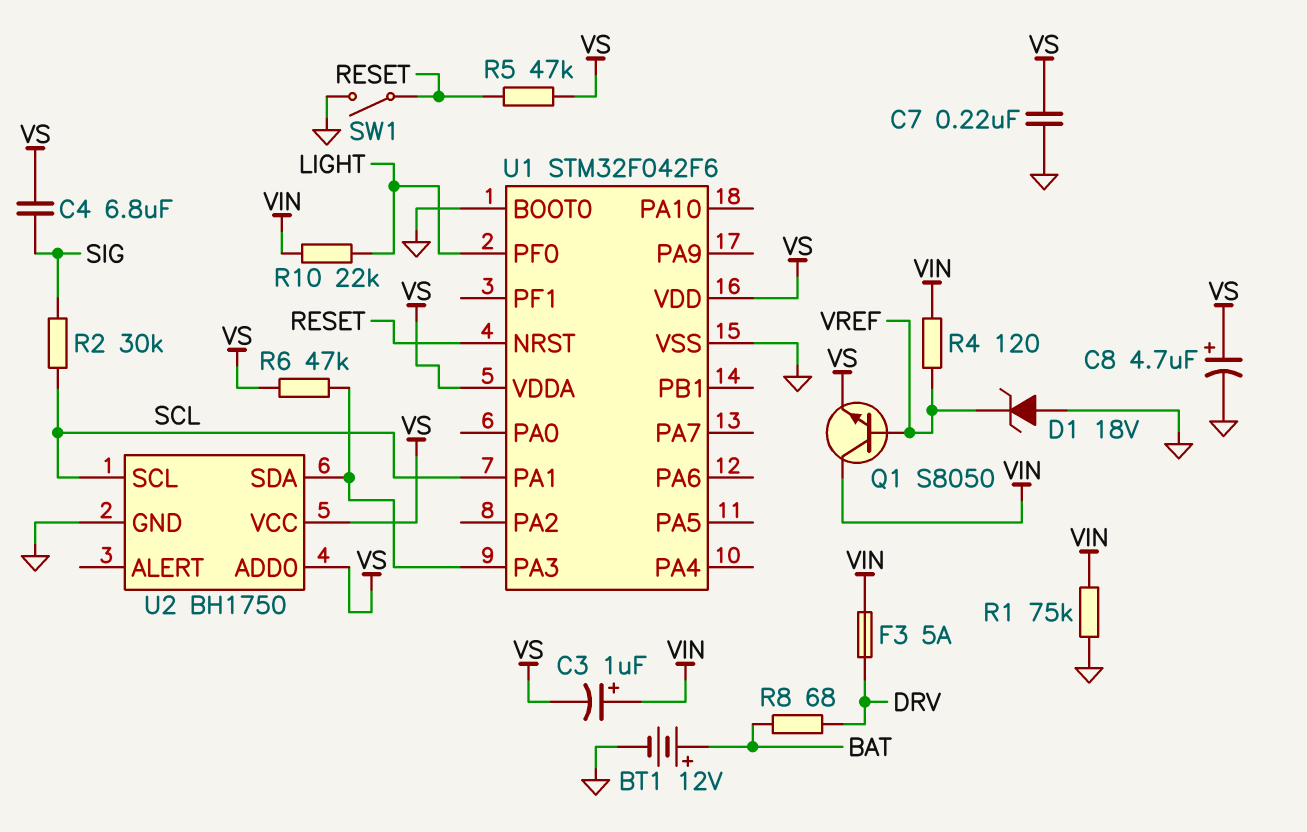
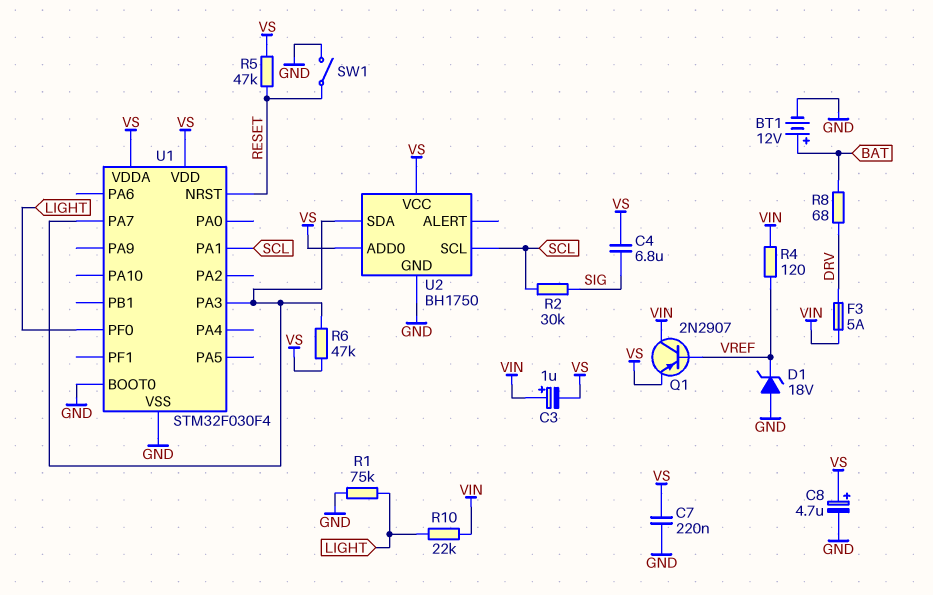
Q1: NPN S8050 (B VREF, C VIN, E VS) -> PNP 2N2907 (B VREF, C VIN, E VS)
R1: 75k (GND, VIN) -> 75k (GND, LIGHT)
U1: STM32F042F6 -> STM32F030F4
U1 pin PA7: none -> U1/PA3

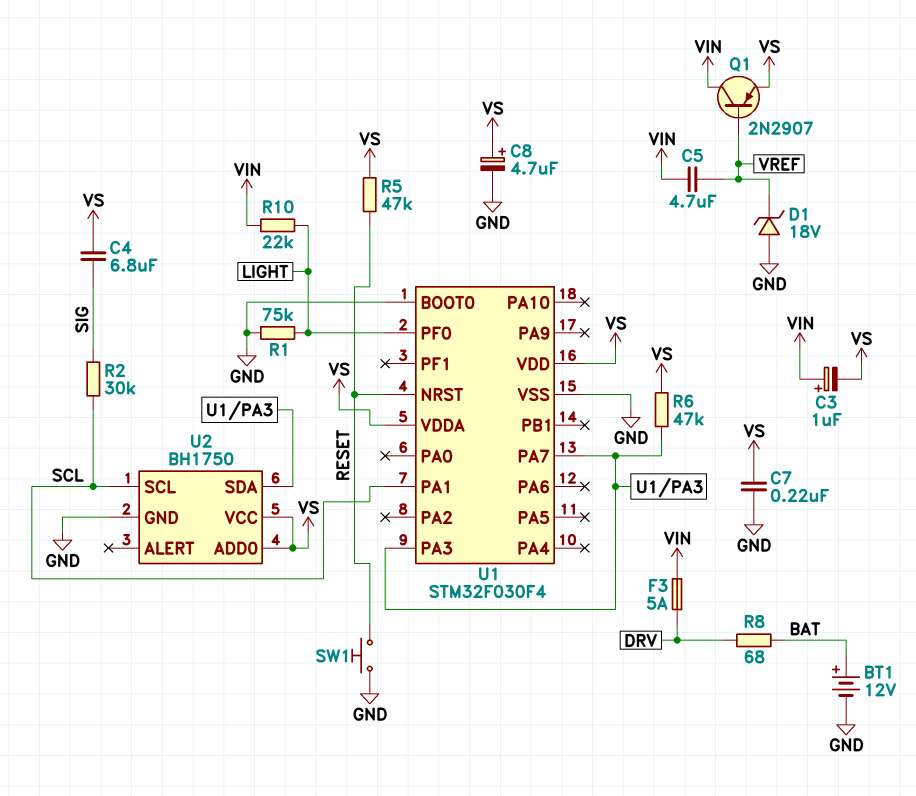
C5: none -> 4.7uF (VIN, VREF)
R4: 120 (VIN, VREF) -> none
SW1: switch (GND, RESET) -> button (GND, RESET)

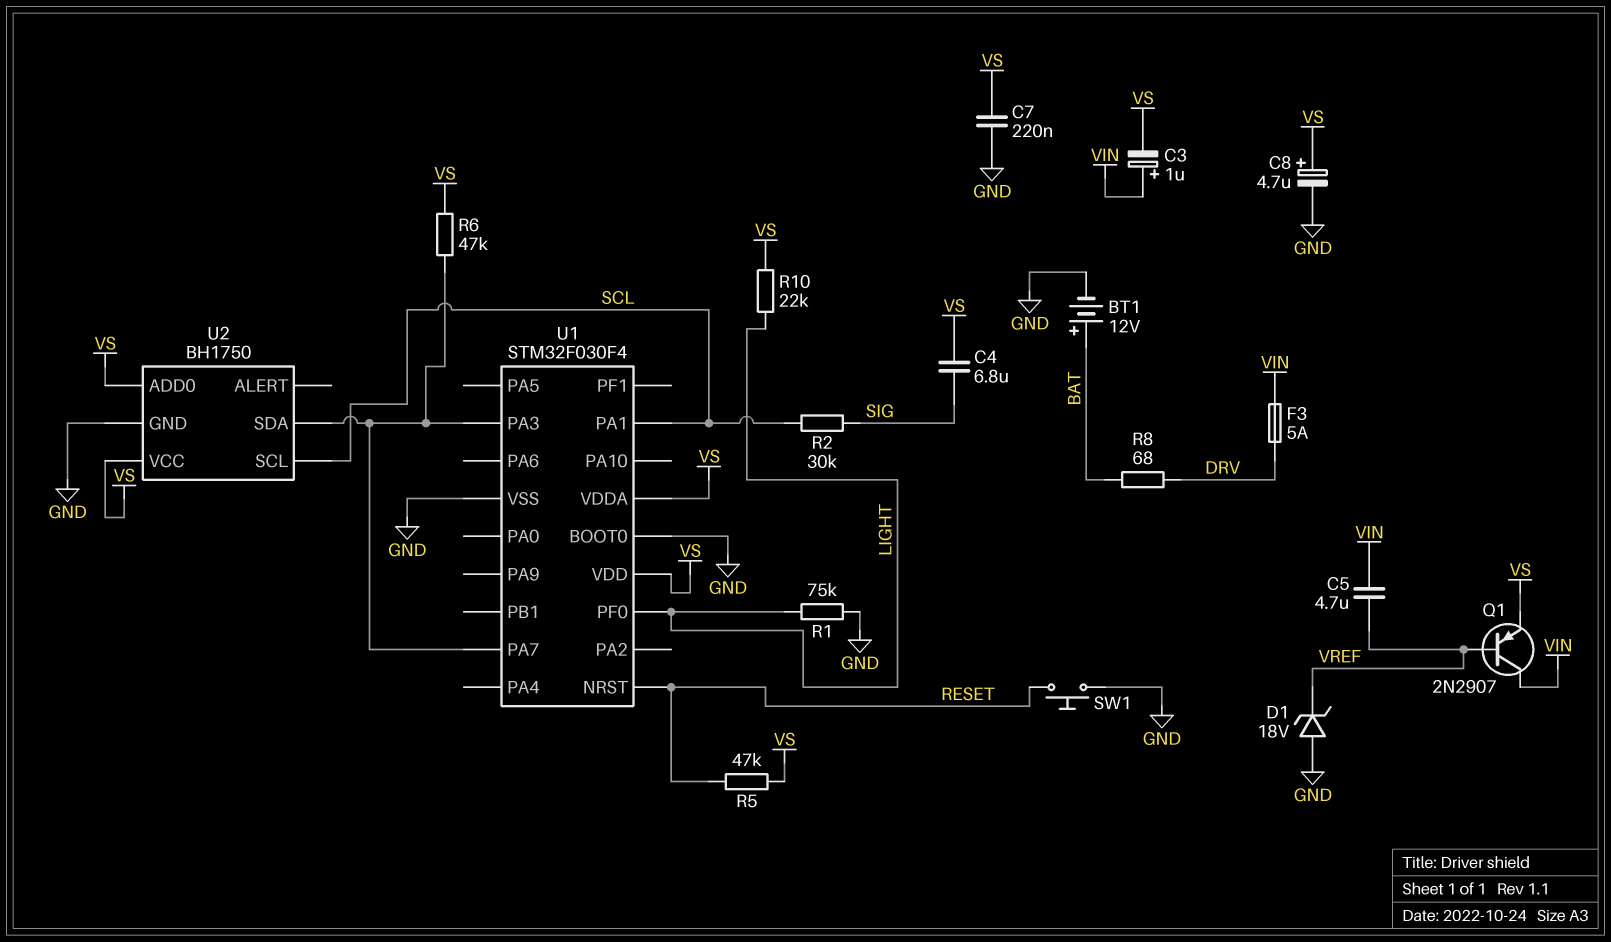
R10: 22k (LIGHT, VIN) -> 22k (LIGHT, VS)

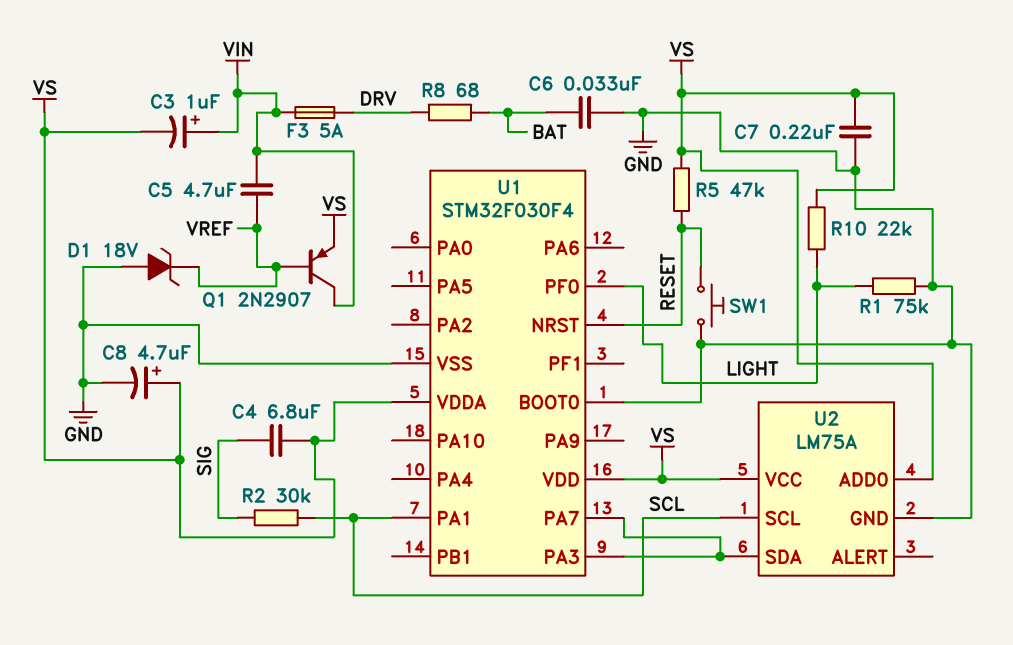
BT1: 12V (plus BAT, minus GND) -> none
C6: none -> 33nF (BAT, GND)
R6: 47k (U1/PA3, VS) -> none
U2: BH1750 -> LM75A

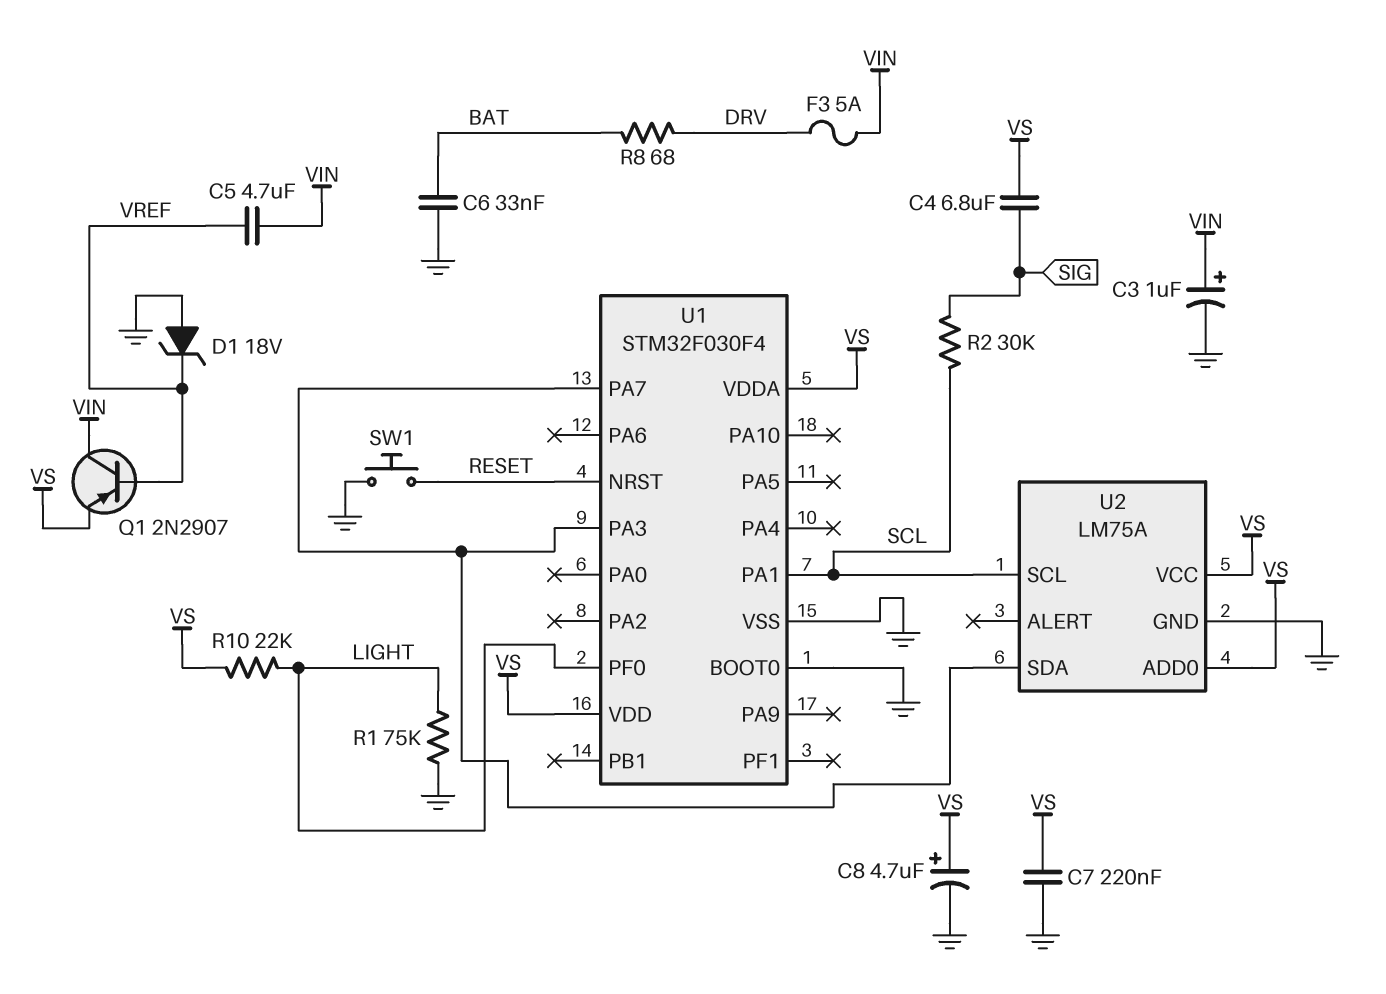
C3: 1uF (plus VIN, minus VS) -> 1uF (plus VIN, minus GND)
R5: 47k (RESET, VS) -> none

